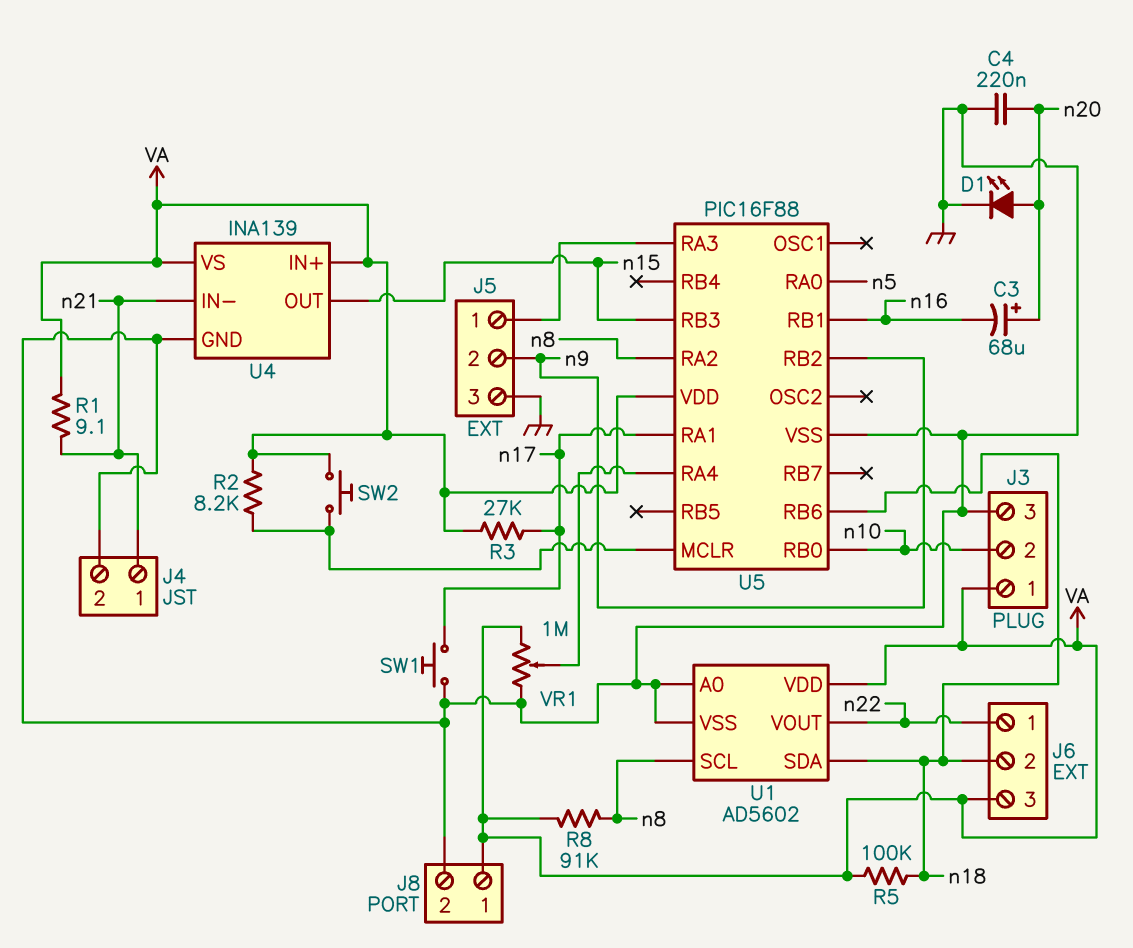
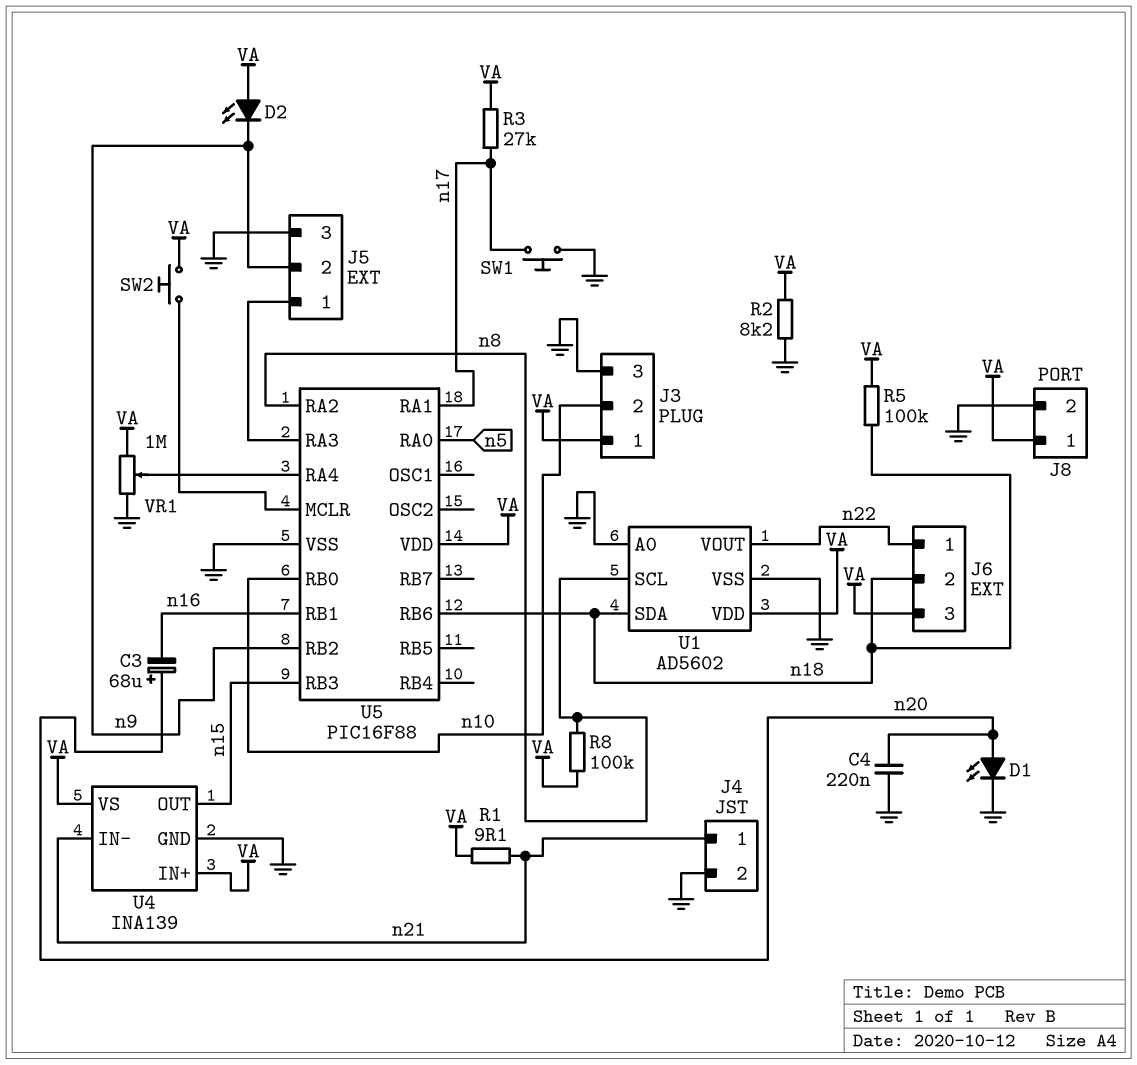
D2: none -> LED (A VA, K n9)
R2: 8.2k (U5/MCLR, VA) -> 8.2k (GND, VA)
R8: 91k (VA, n8) -> 100k (VA, n8)

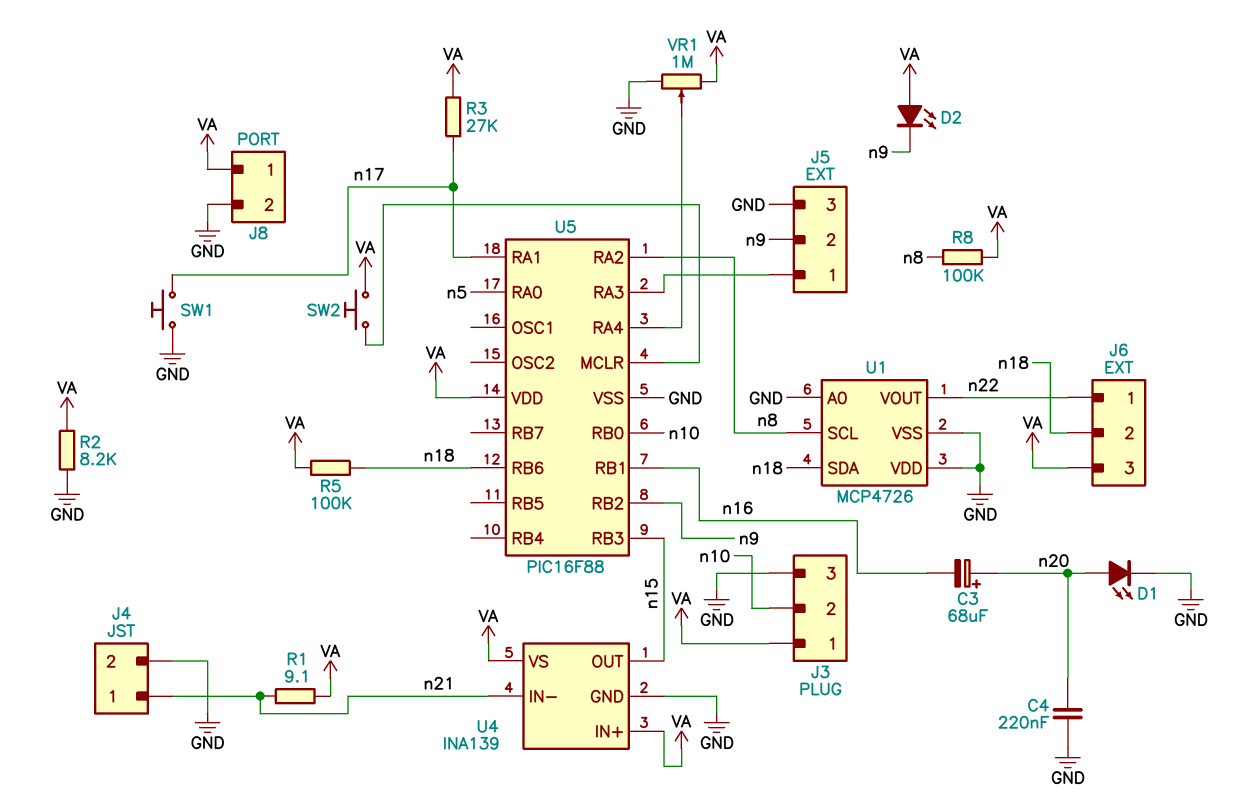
U1: AD5602 -> MCP4726
U1 pin VDD: VA -> GND

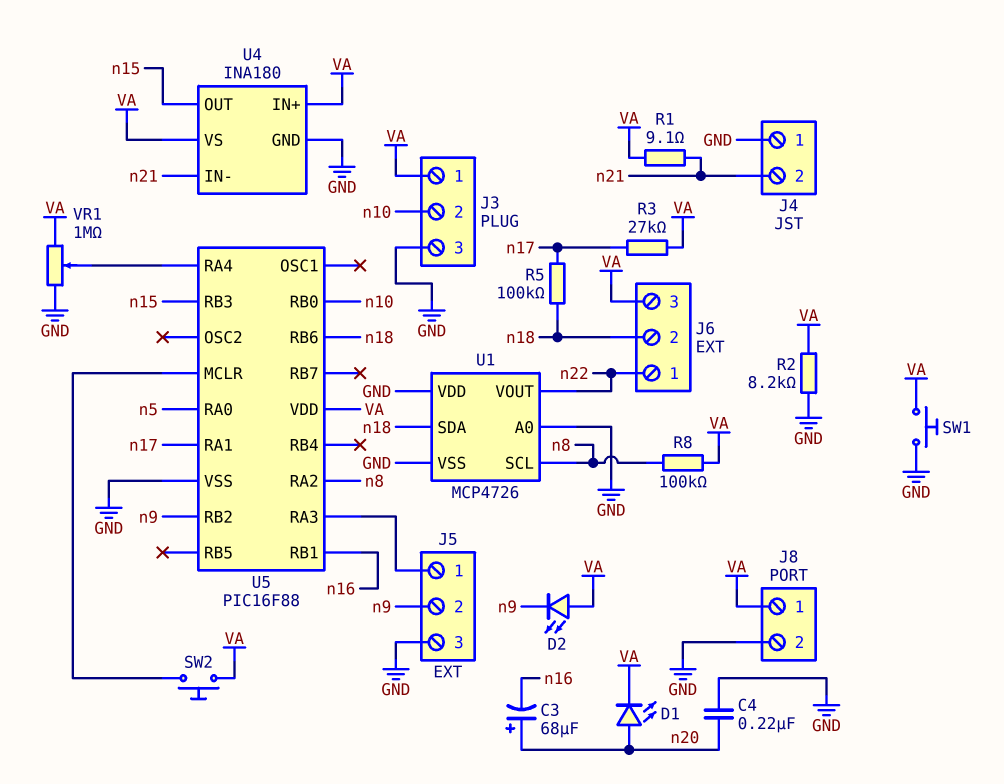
D1: LED (A n20, K GND) -> LED (A n20, K VA)
J4 pin 1: n21 -> GND
J4 pin 2: GND -> n21
R5: 100k (VA, n18) -> 100k (n17, n18)
SW1: button (GND, n17) -> button (GND, VA)
U4: INA139 -> INA180

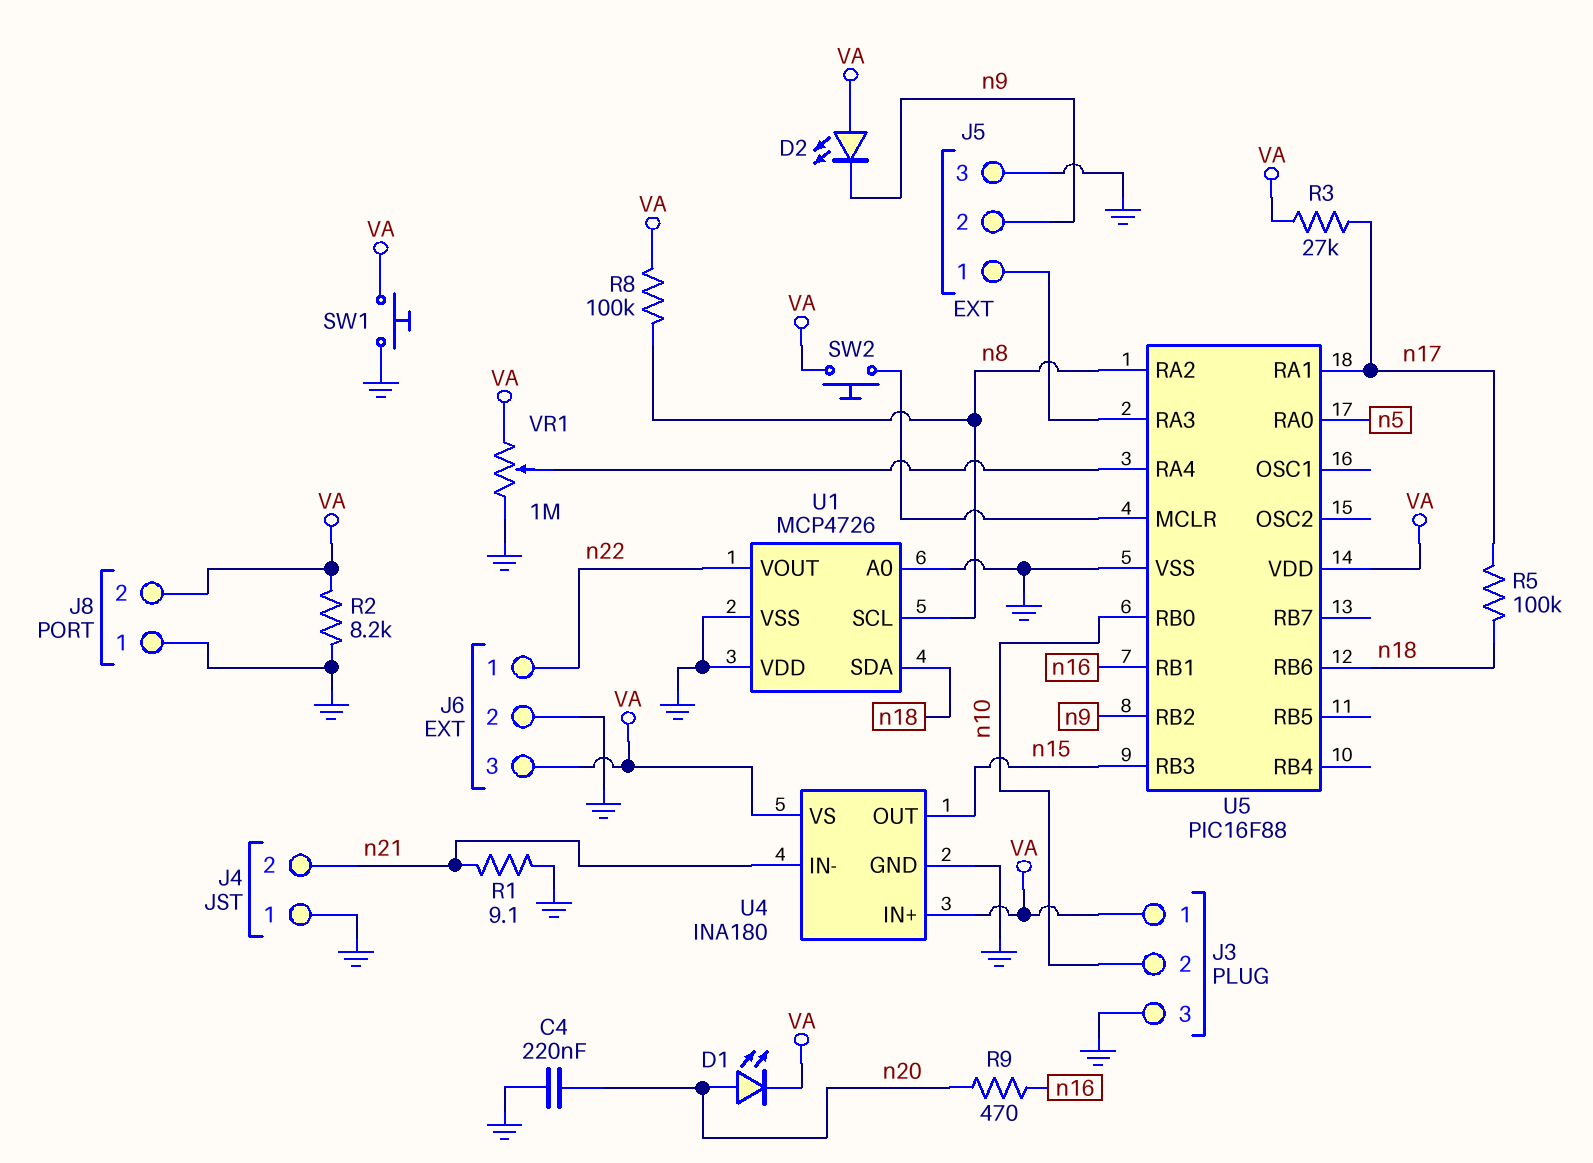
C3: 68uF (plus n20, minus n16) -> none
J6 pin 2: n18 -> GND
J8 pin 1: VA -> GND
J8 pin 2: GND -> VA
R1: 9.1 (VA, n21) -> 9.1 (GND, n21)
R9: none -> 470 (n16, n20)

